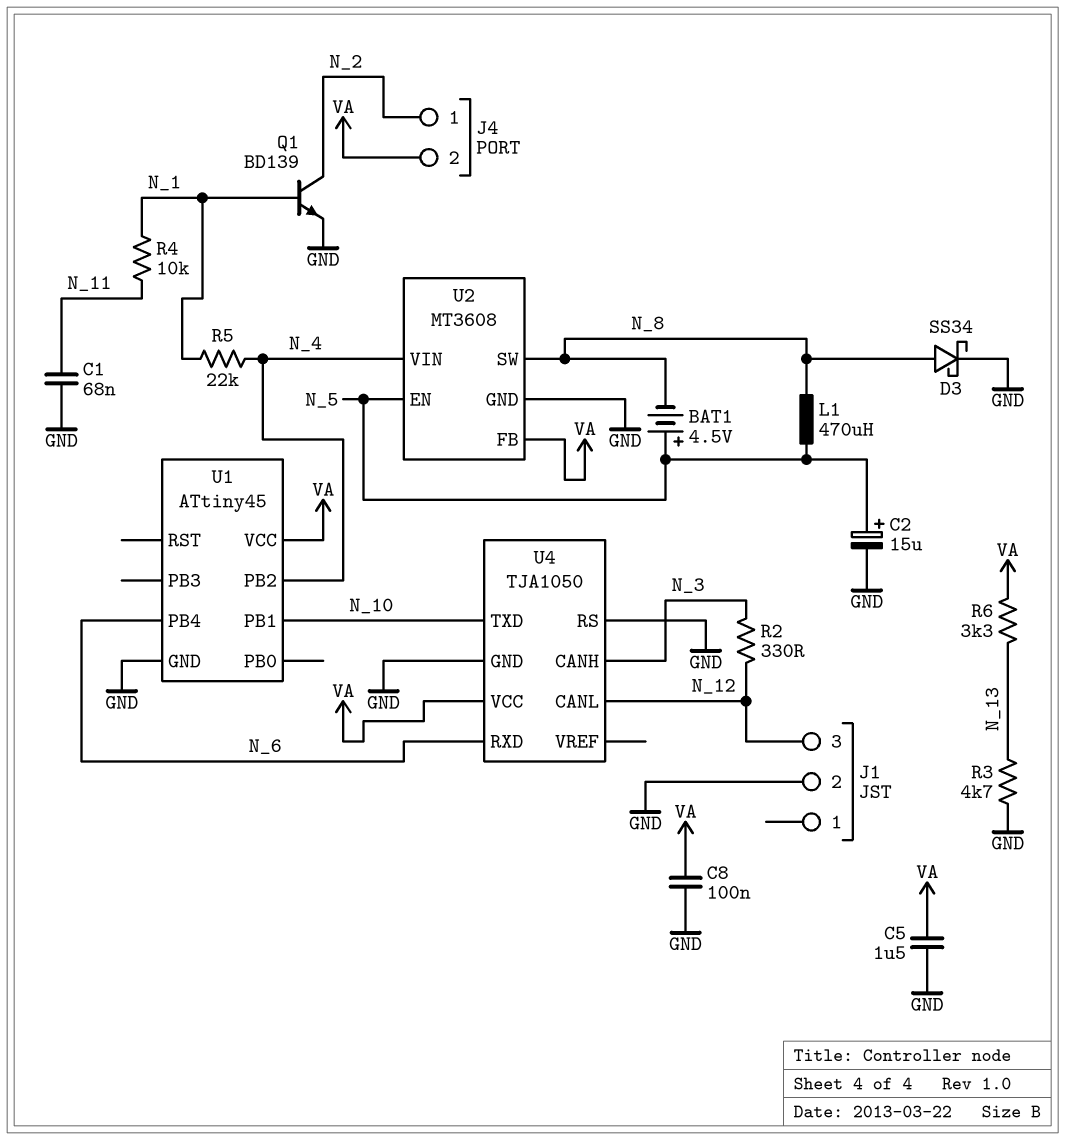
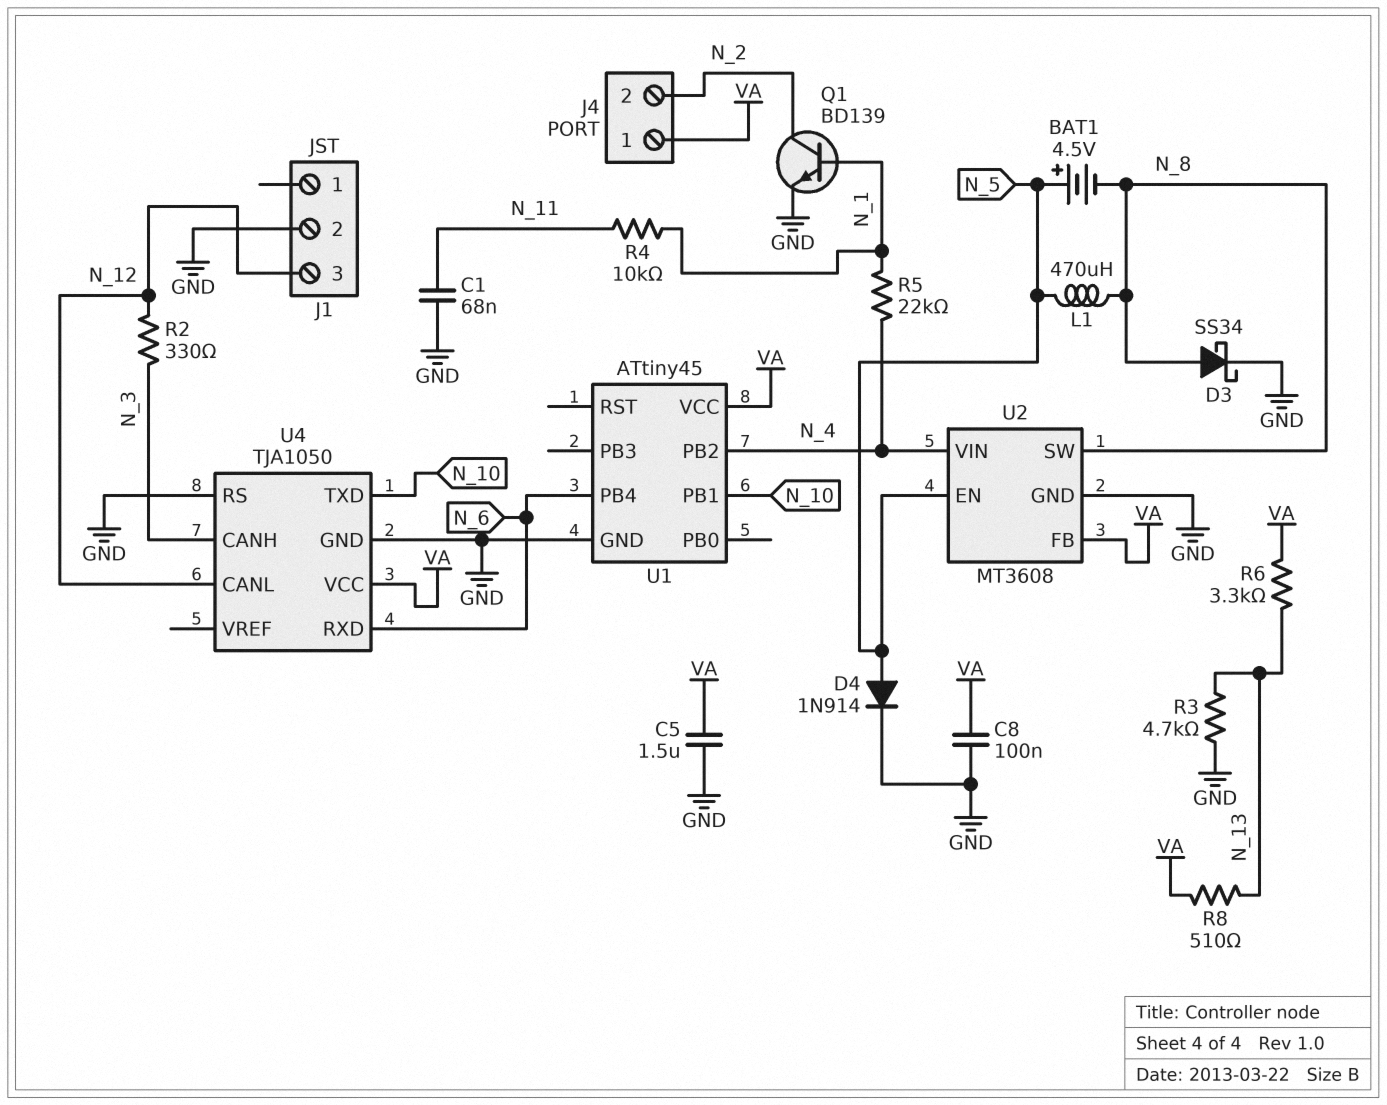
C2: 15uF (plus N_5, minus GND) -> none
D4: none -> diode 1N914 (A N_5, K GND)
J4 pin 1: N_2 -> VA
J4 pin 2: VA -> N_2
R8: none -> 510 (N_13, VA)

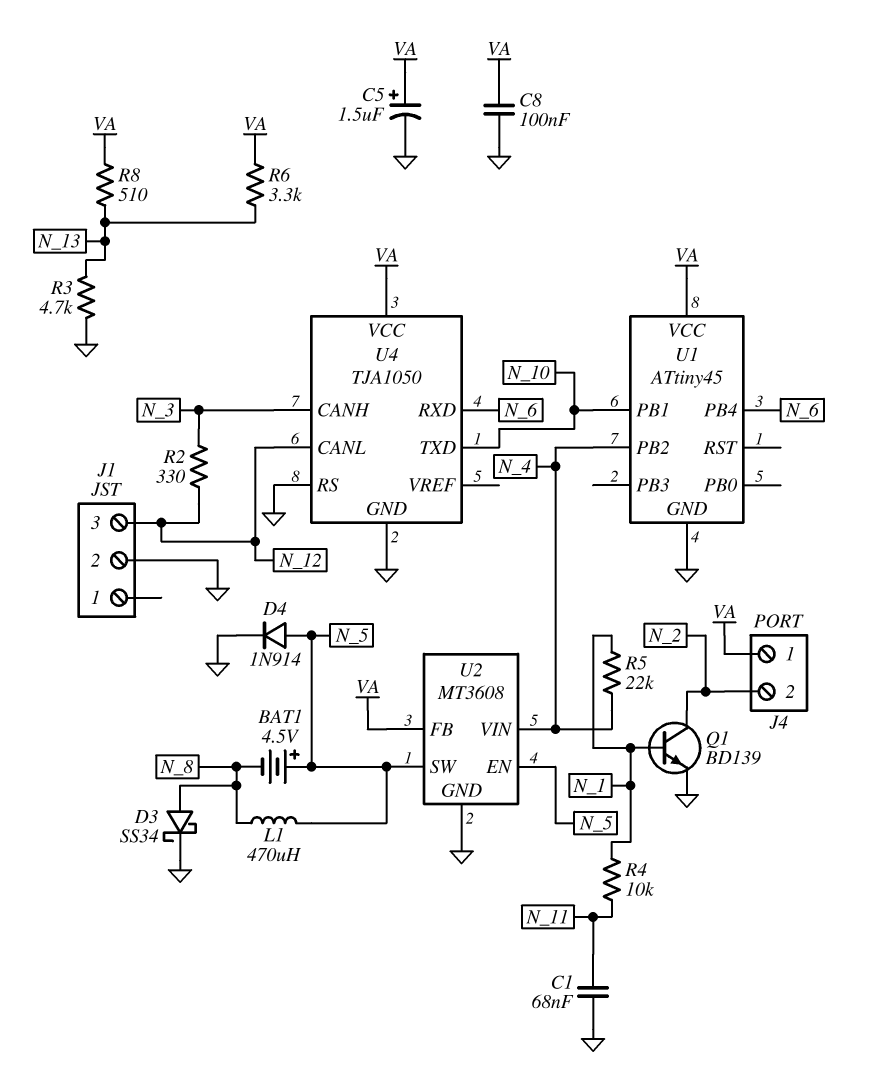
C5: 1.5uF (GND, VA) -> 1.5uF (plus VA, minus GND)
U2 pin SW: N_8 -> N_5

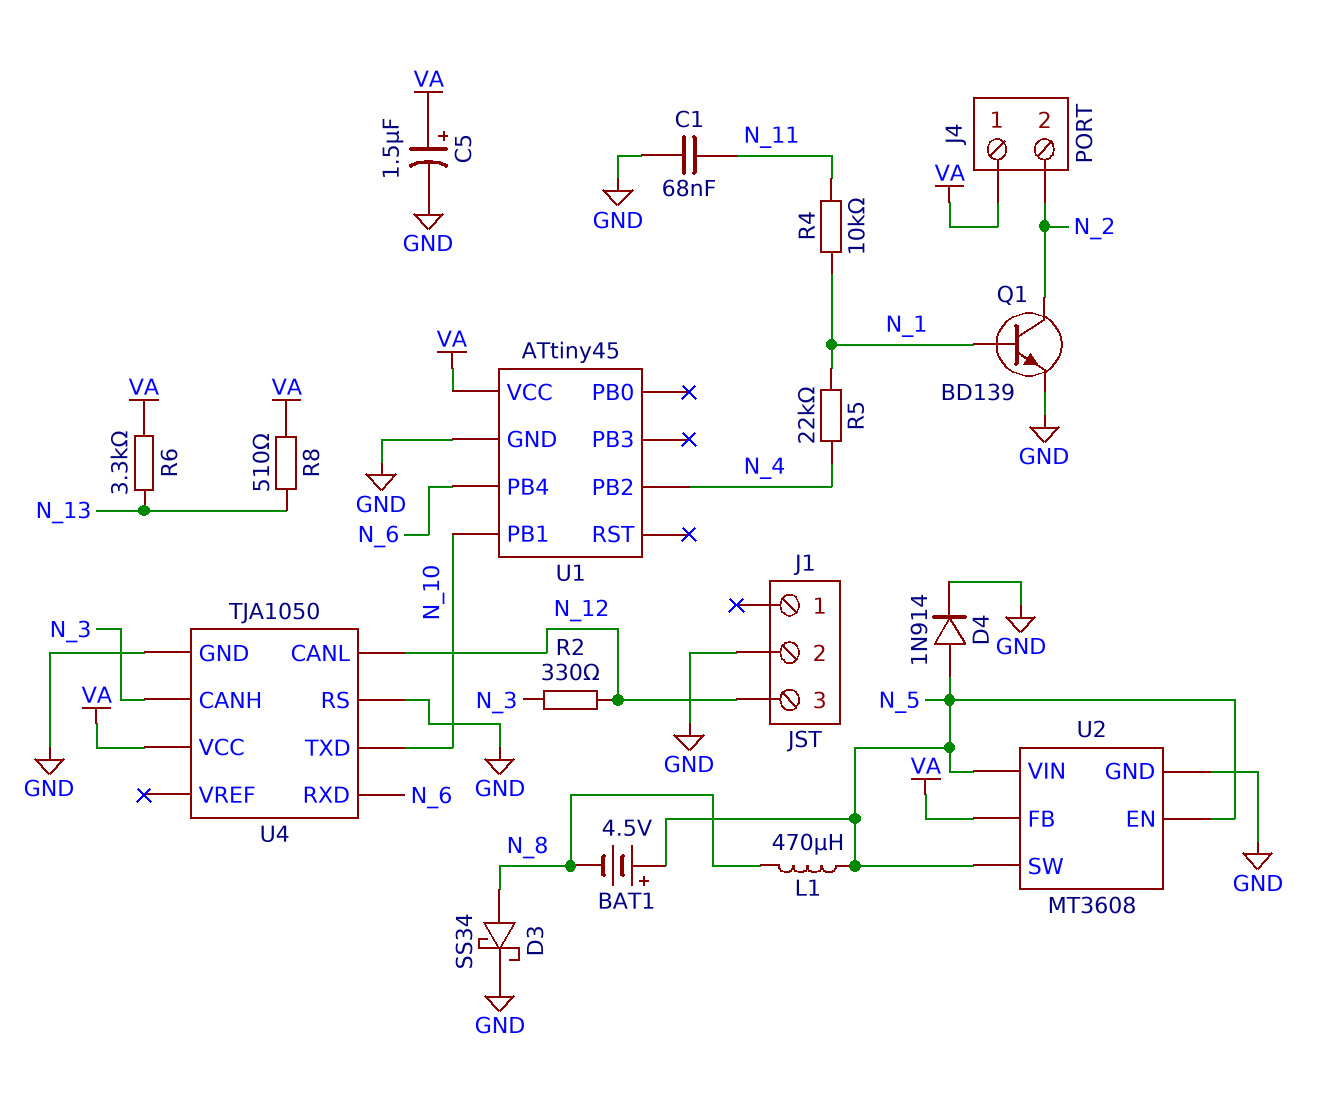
C8: 100nF (GND, VA) -> none
R3: 4.7k (GND, N_13) -> none
U2 pin VIN: N_4 -> N_5

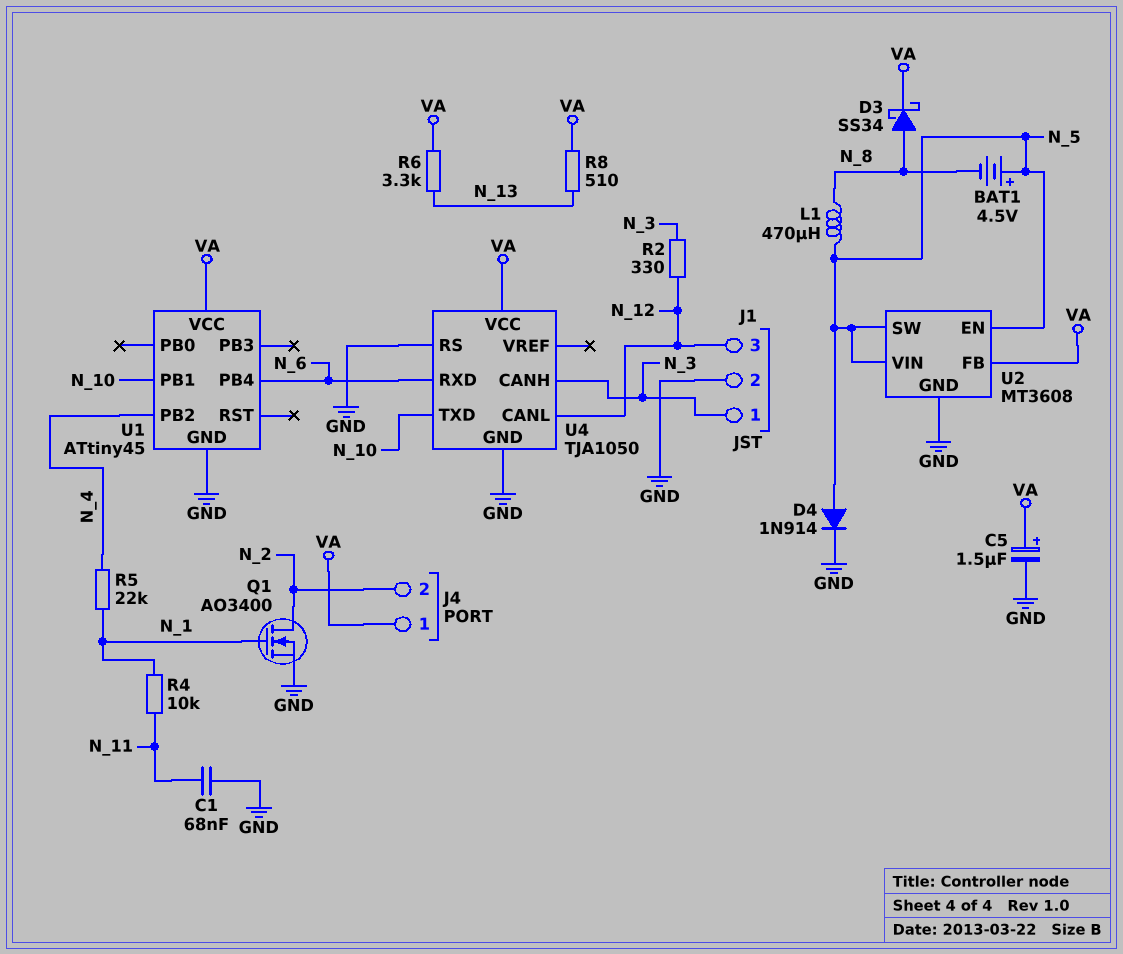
D3: schottky SS34 (A N_8, K GND) -> schottky SS34 (A N_8, K VA)
J1 pin 1: none -> N_3
Q1: NPN BD139 (B N_1, C N_2, E GND) -> NMOS AO3400 (G N_1, D N_2, S GND)

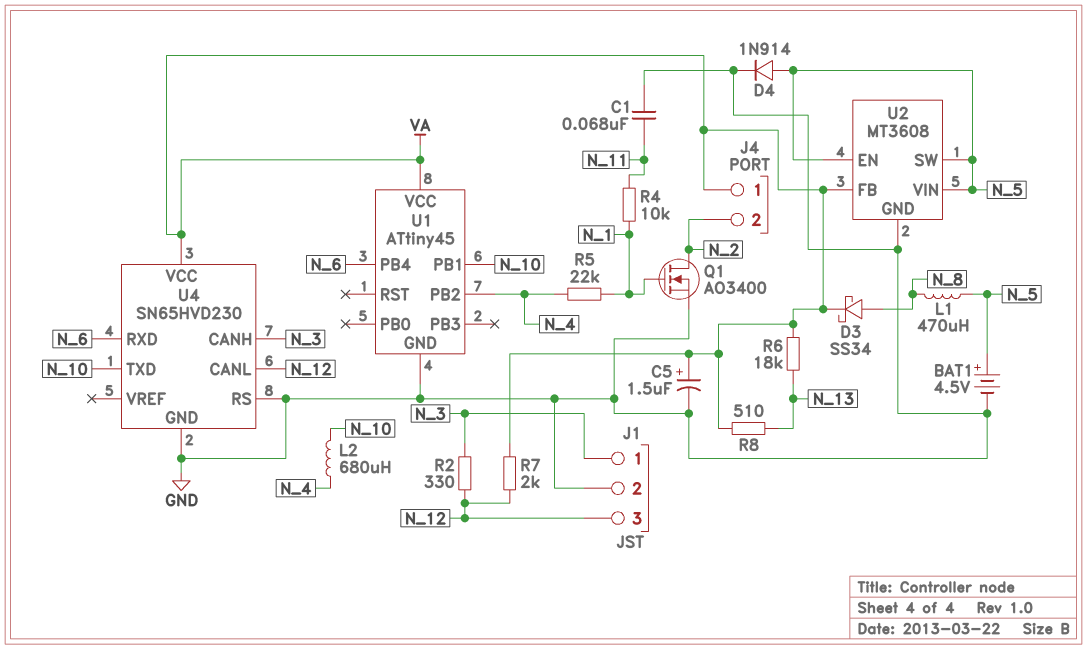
BAT1: 4.5V (plus N_5, minus N_8) -> 4.5V (plus N_5, minus GND)
L2: none -> 680uH (N_4, N_10)
R6: 3.3k (N_13, VA) -> 18k (N_13, VA)
R7: none -> 2k (N_12, VA)
U4: TJA1050 -> SN65HVD230

